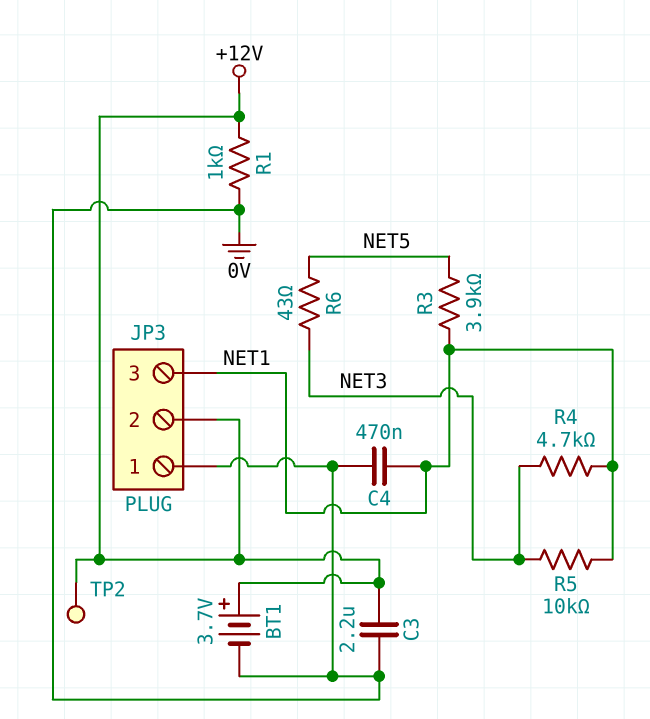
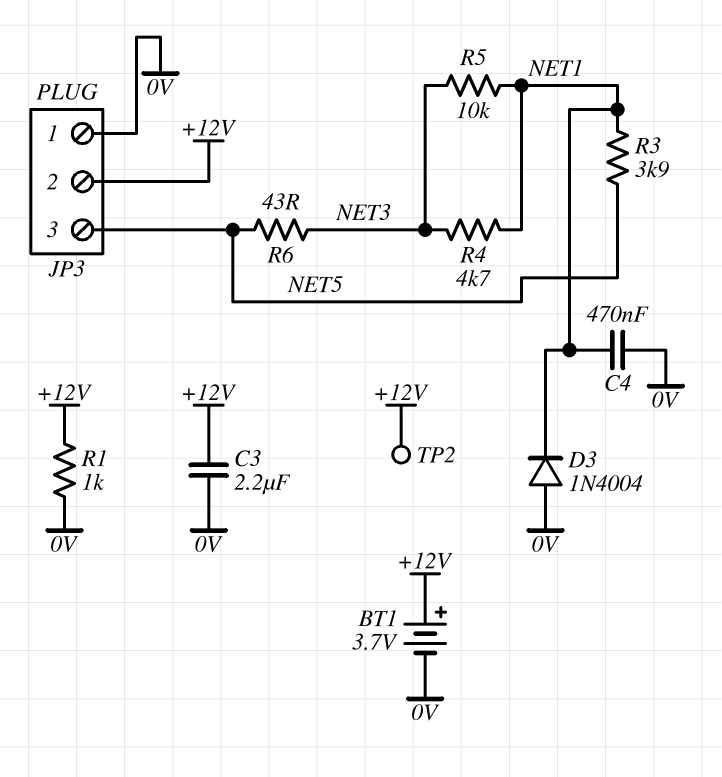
D3: none -> diode 1N4004 (A 0V, K NET1)
JP3 pin 3: NET1 -> NET5

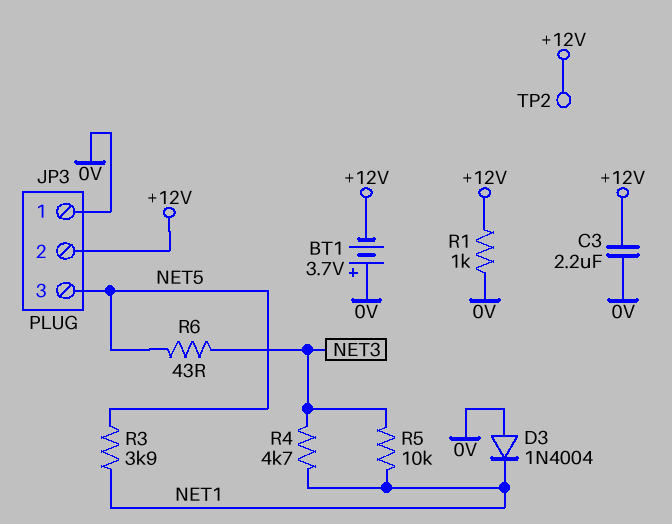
BT1: 3.7V (plus +12V, minus 0V) -> 3.7V (plus 0V, minus +12V)
C4: 470nF (0V, NET1) -> none

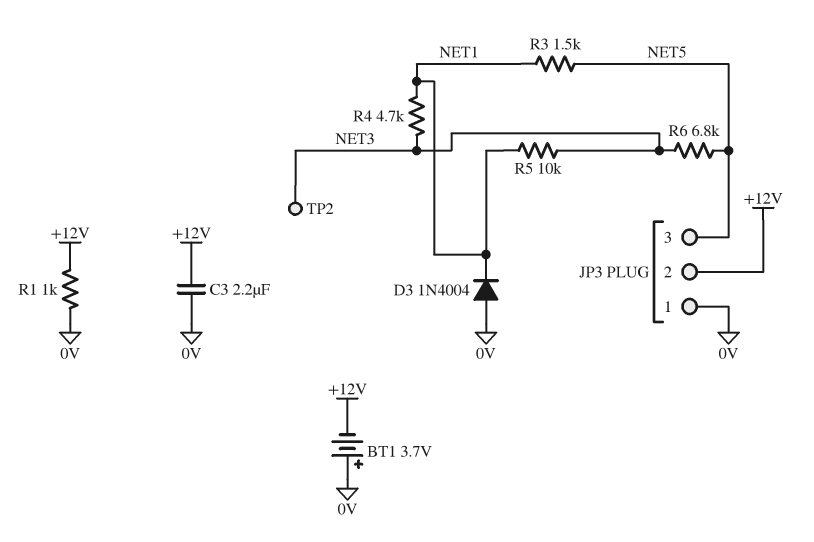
R3: 3.9k (NET1, NET5) -> 1.5k (NET1, NET5)
R6: 43 (NET3, NET5) -> 6.8k (NET3, NET5)
TP2: test point (+12V) -> test point (NET3)

